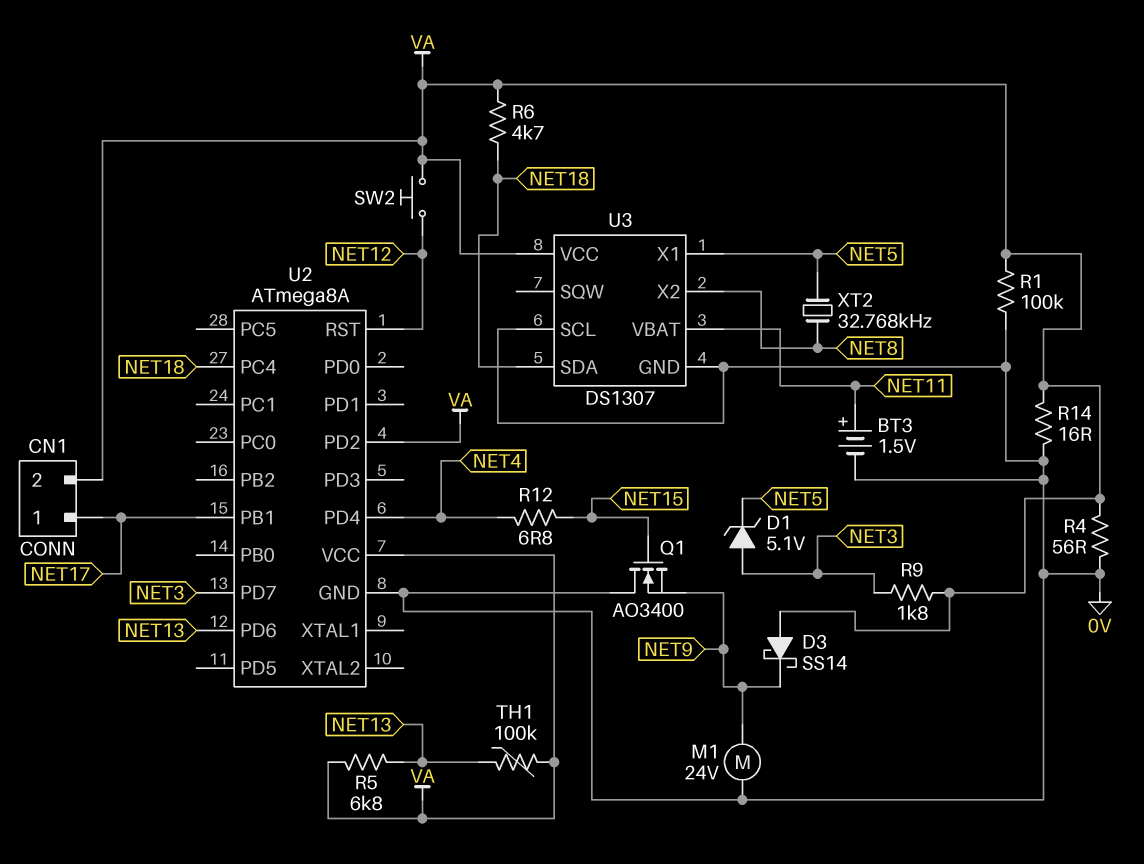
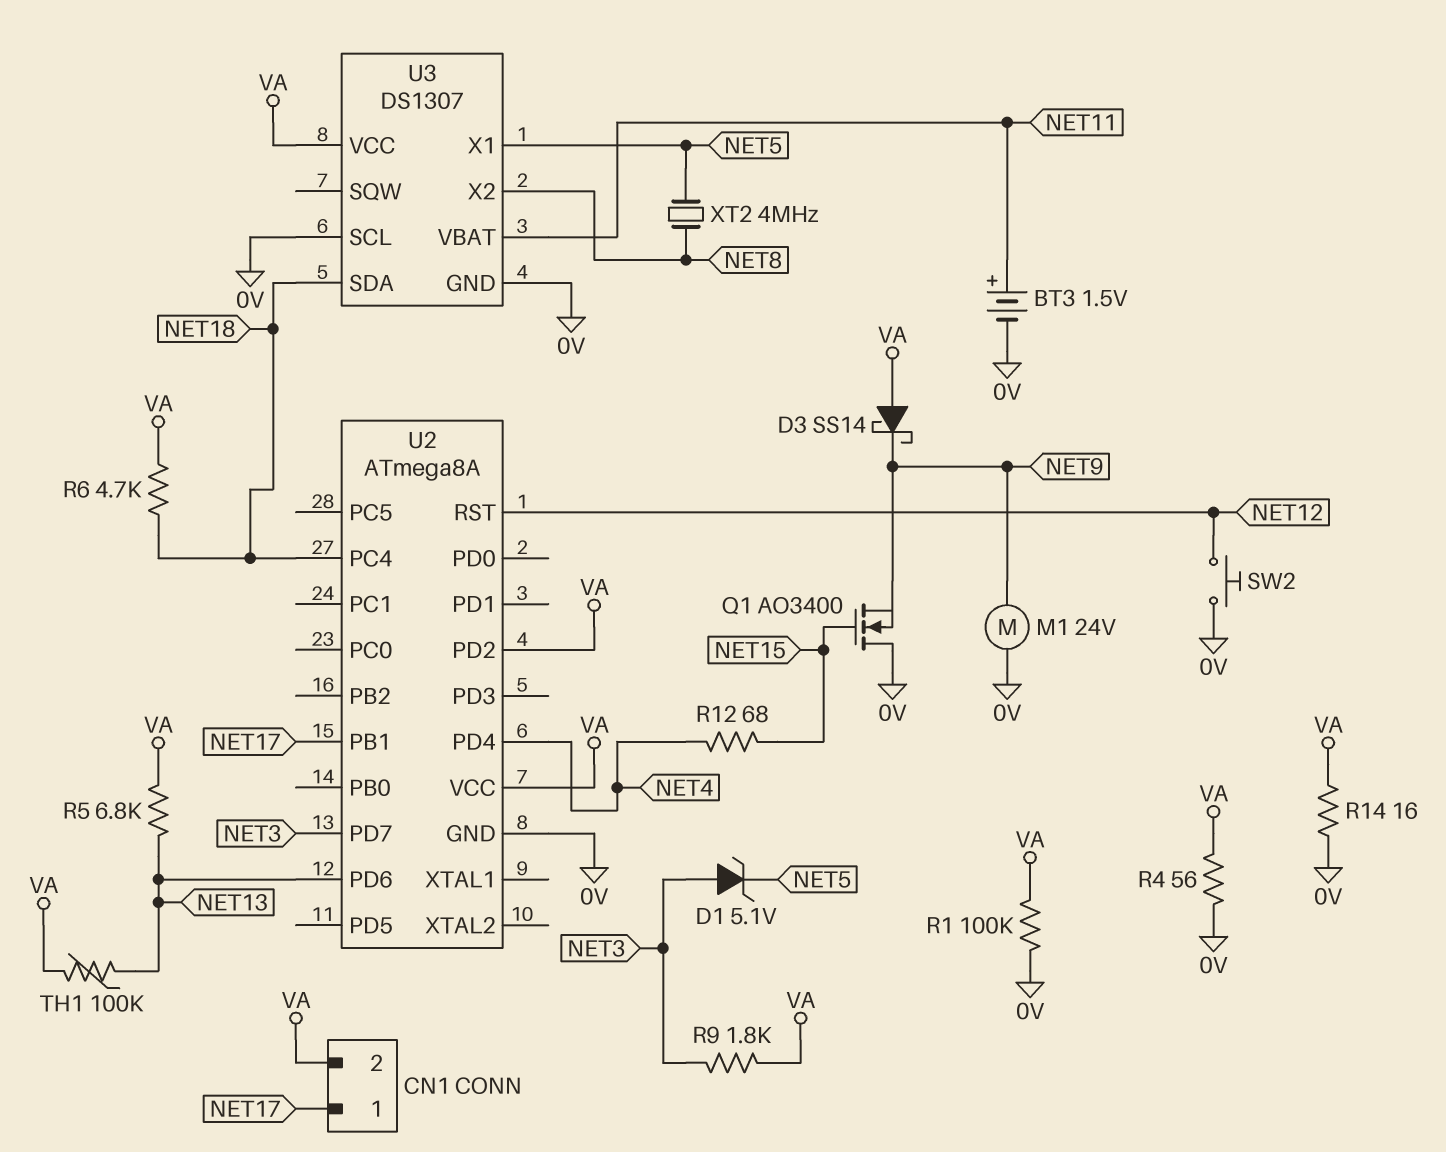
R12: 6.8 (NET4, NET15) -> 68 (NET4, NET15)
SW2: button (NET12, VA) -> button (0V, NET12)
XT2: 32.768kHz (NET5, NET8) -> 4MHz (NET5, NET8)

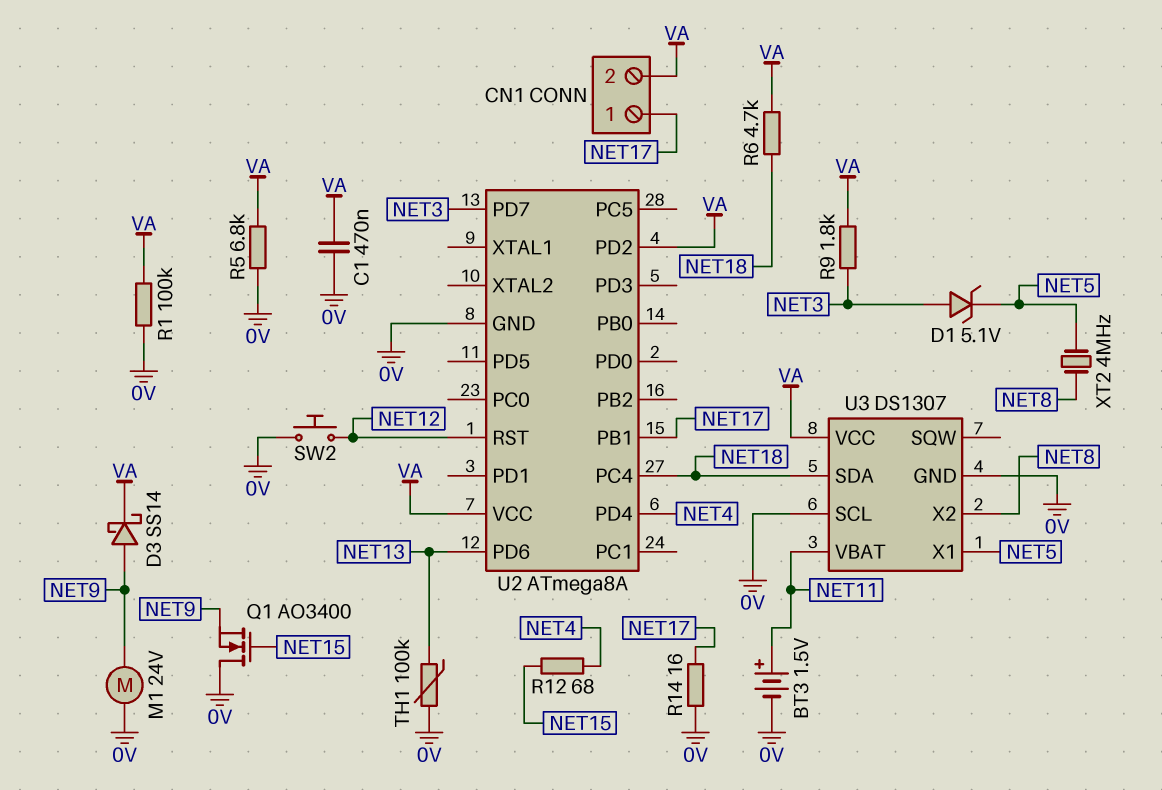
C1: none -> 470nF (0V, VA)
D3: schottky SS14 (A VA, K NET9) -> schottky SS14 (A NET9, K VA)
R4: 56 (0V, VA) -> none
R5: 6.8k (NET13, VA) -> 6.8k (0V, VA)
R14: 16 (0V, VA) -> 16 (0V, NET17)
TH1: 100k (NET13, VA) -> 100k (0V, NET13)

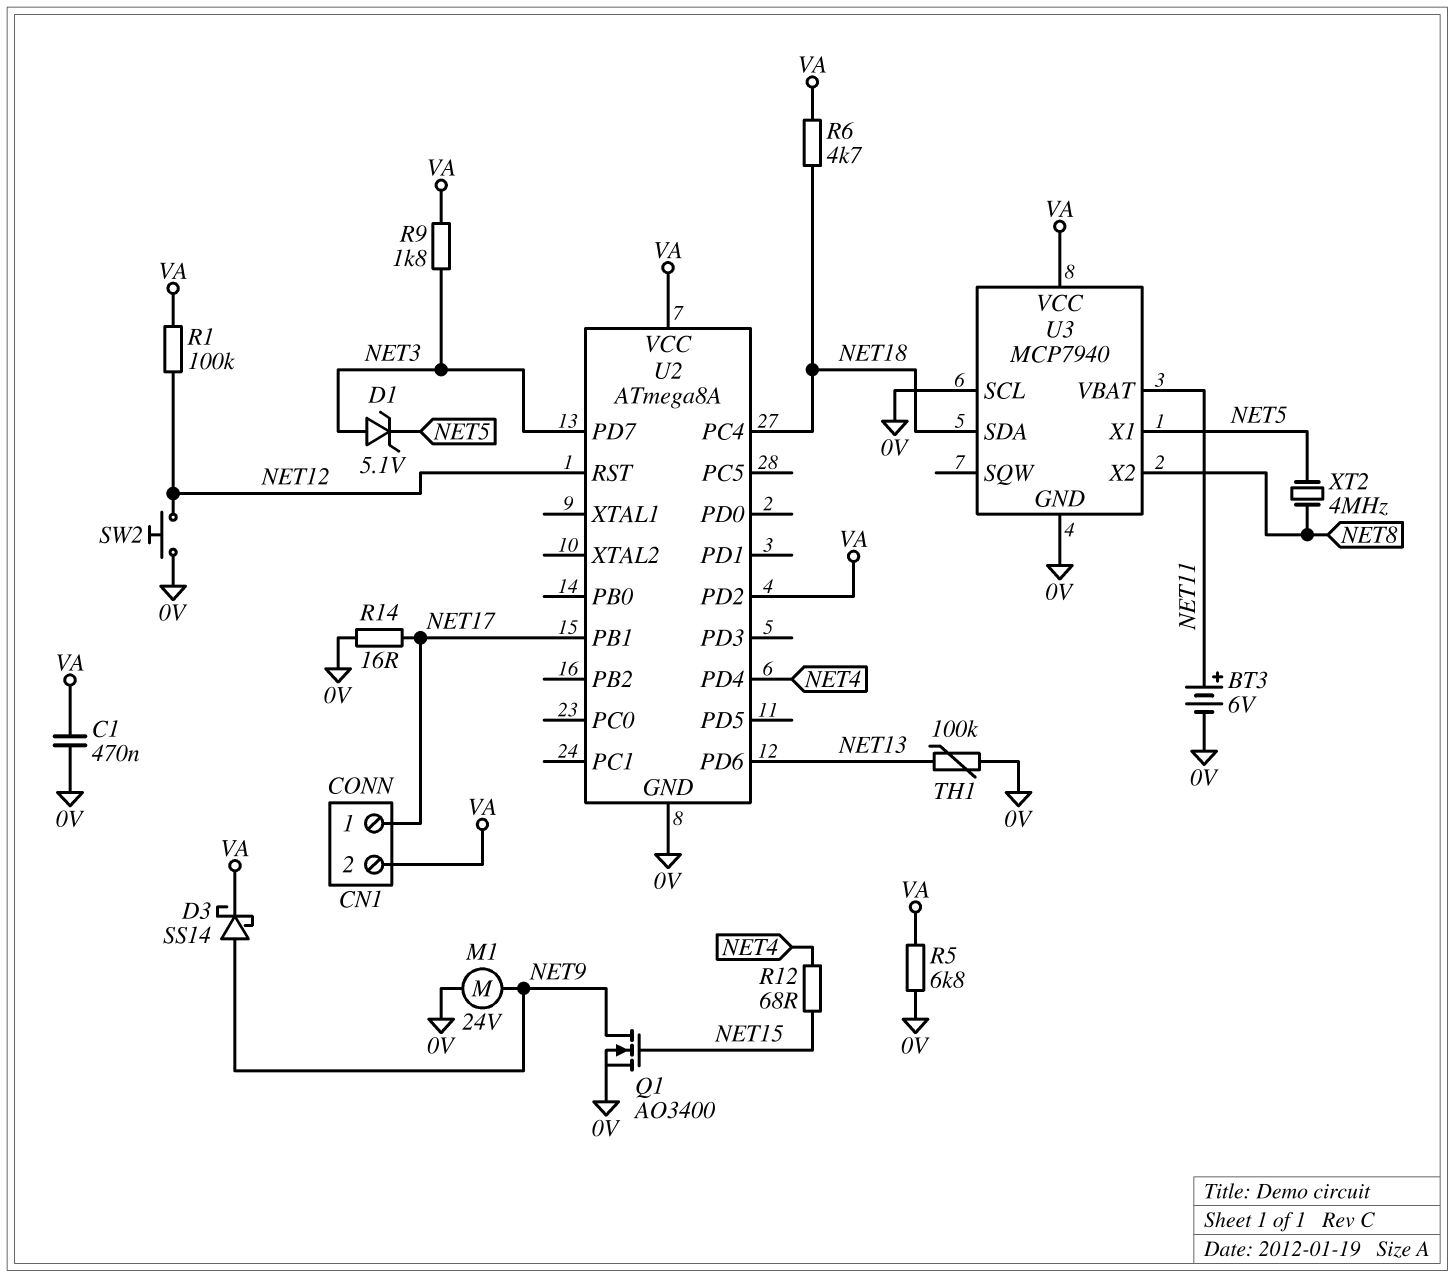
BT3: 1.5V (plus NET11, minus 0V) -> 6V (plus NET11, minus 0V)
Q1: NMOS AO3400 (G NET15, D 0V, S NET9) -> NMOS AO3400 (G NET15, D NET9, S 0V)
R1: 100k (0V, VA) -> 100k (NET12, VA)
U3: DS1307 -> MCP7940

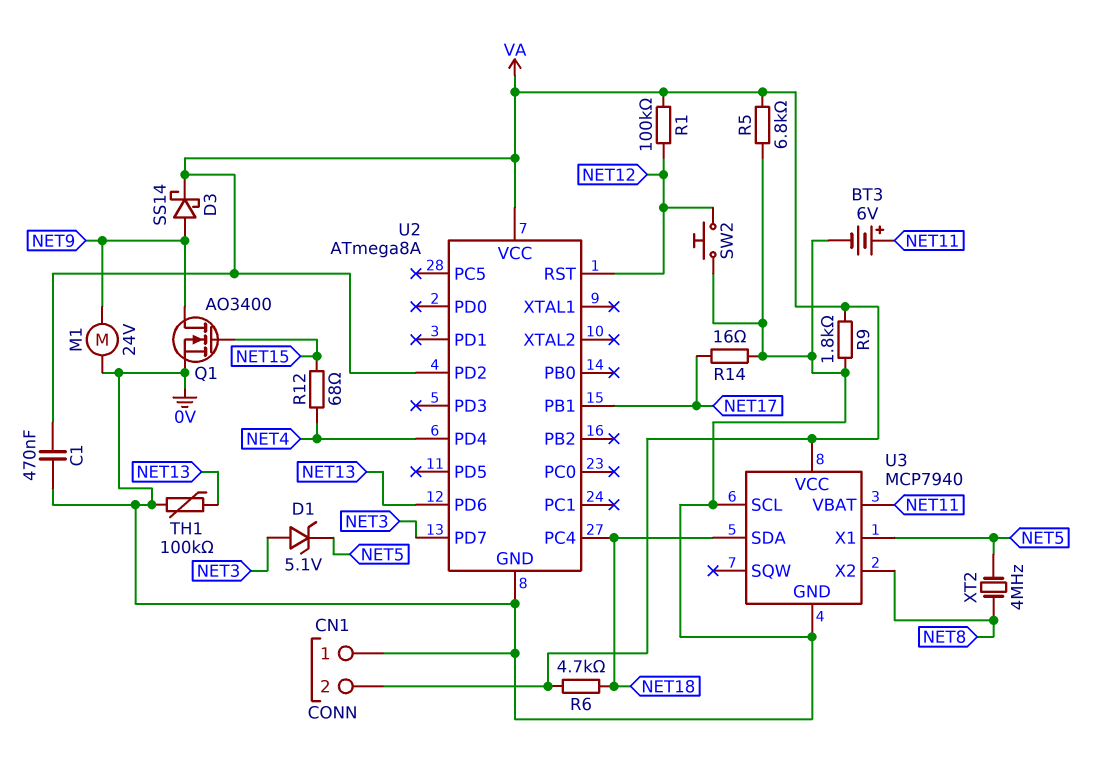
CN1 pin 1: NET17 -> 0V
R9: 1.8k (NET3, VA) -> 1.8k (0V, VA)

